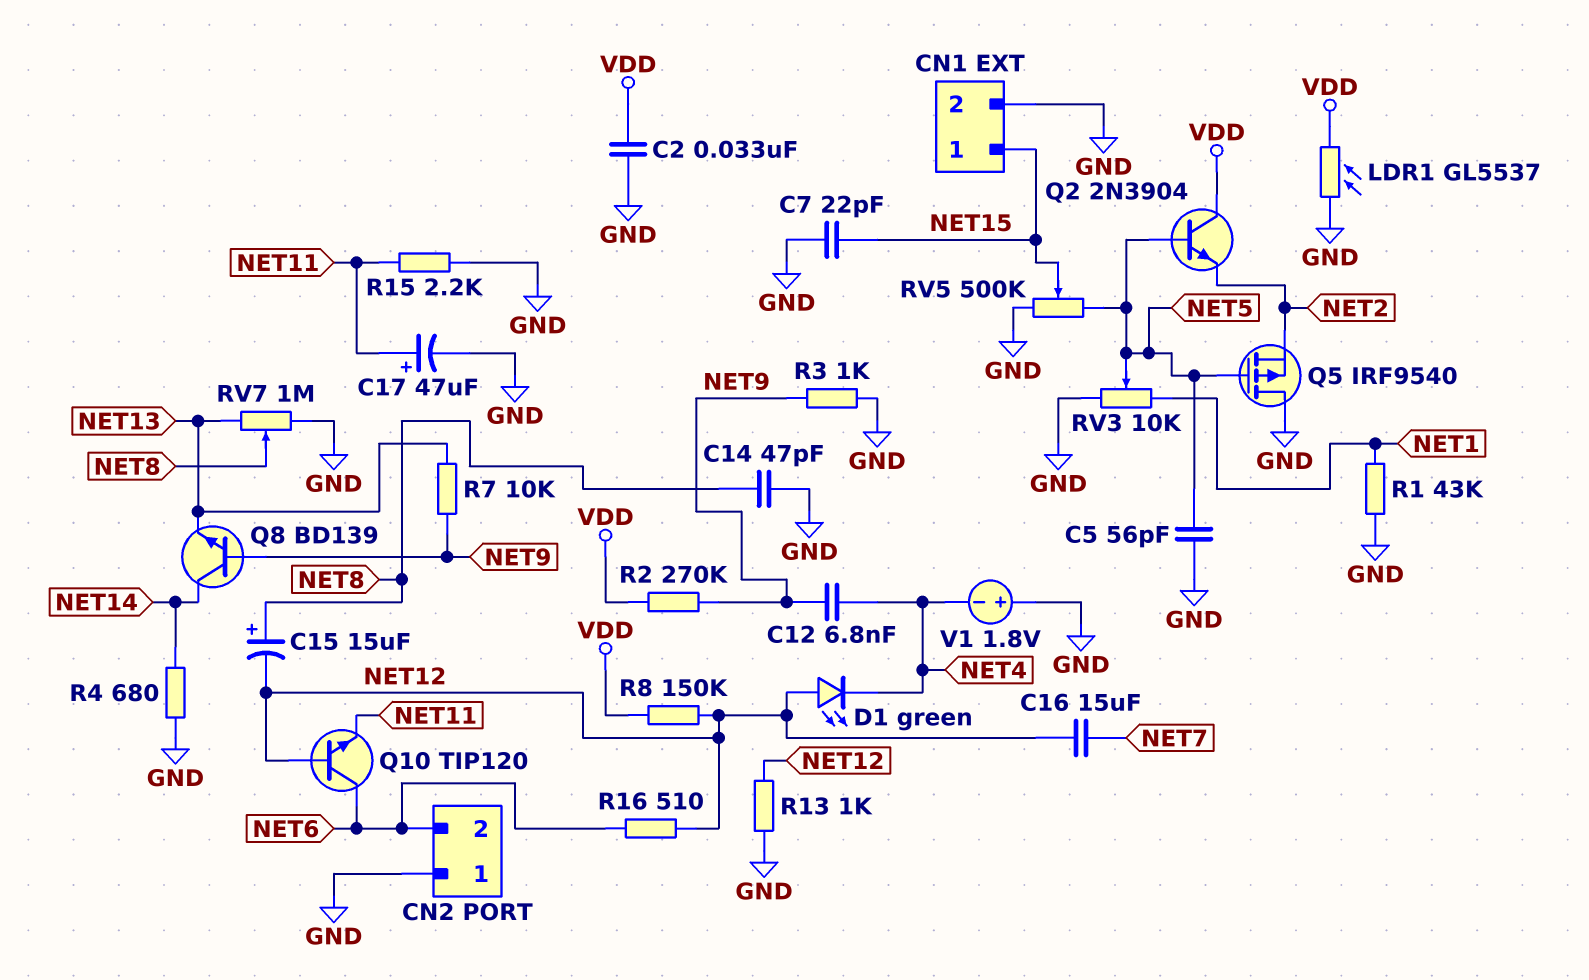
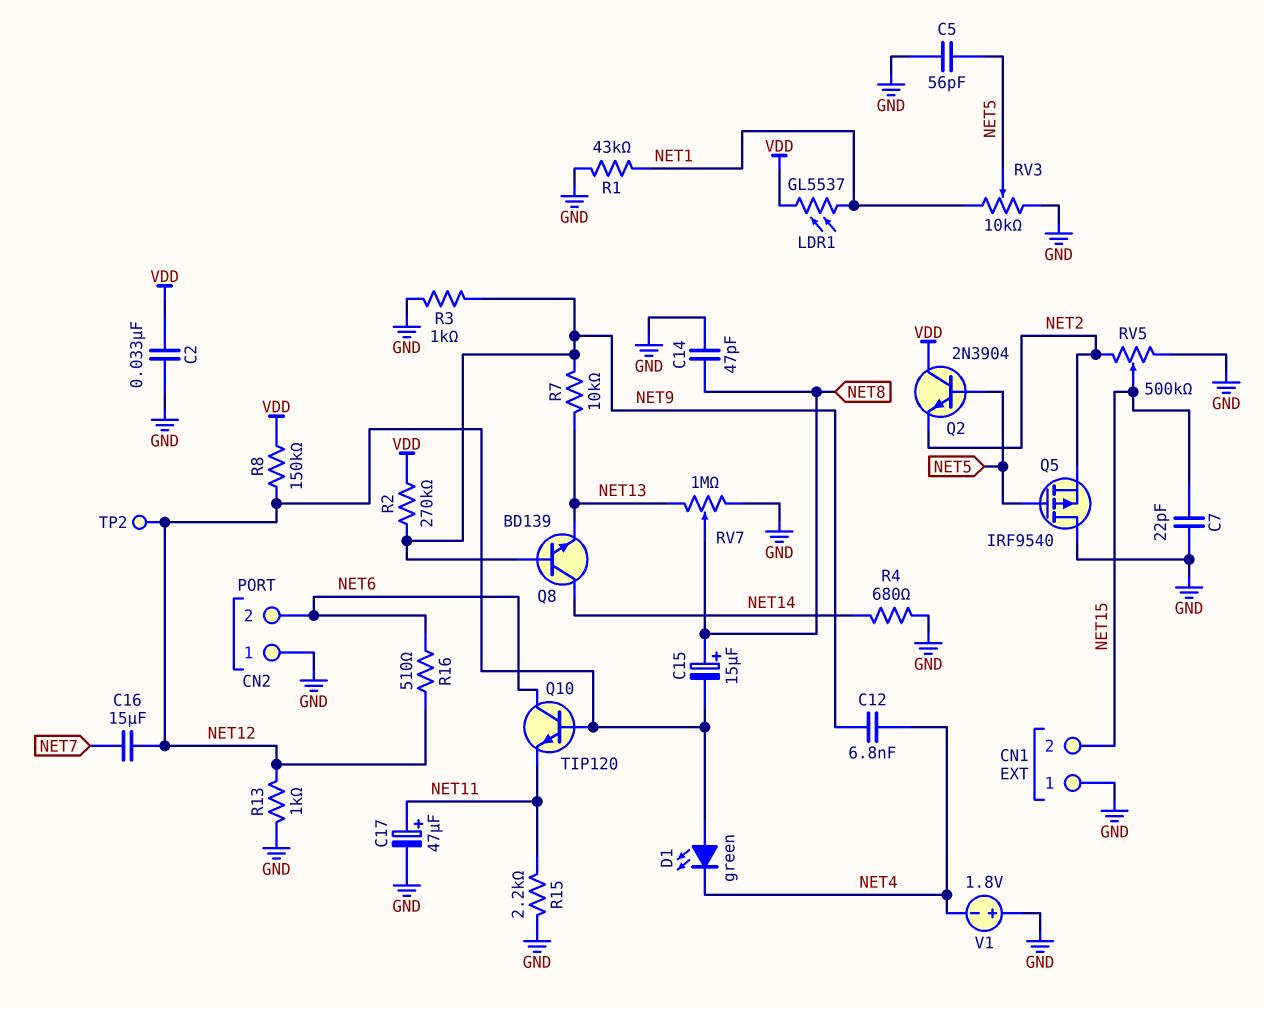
CN1 pin 1: NET15 -> GND
CN1 pin 2: GND -> NET15
LDR1: GL5537 (GND, VDD) -> GL5537 (NET1, VDD)
RV5: 500k (GND, NET5, wiper NET15) -> 500k (GND, NET2, wiper NET15)
TP2: none -> test point (NET12)

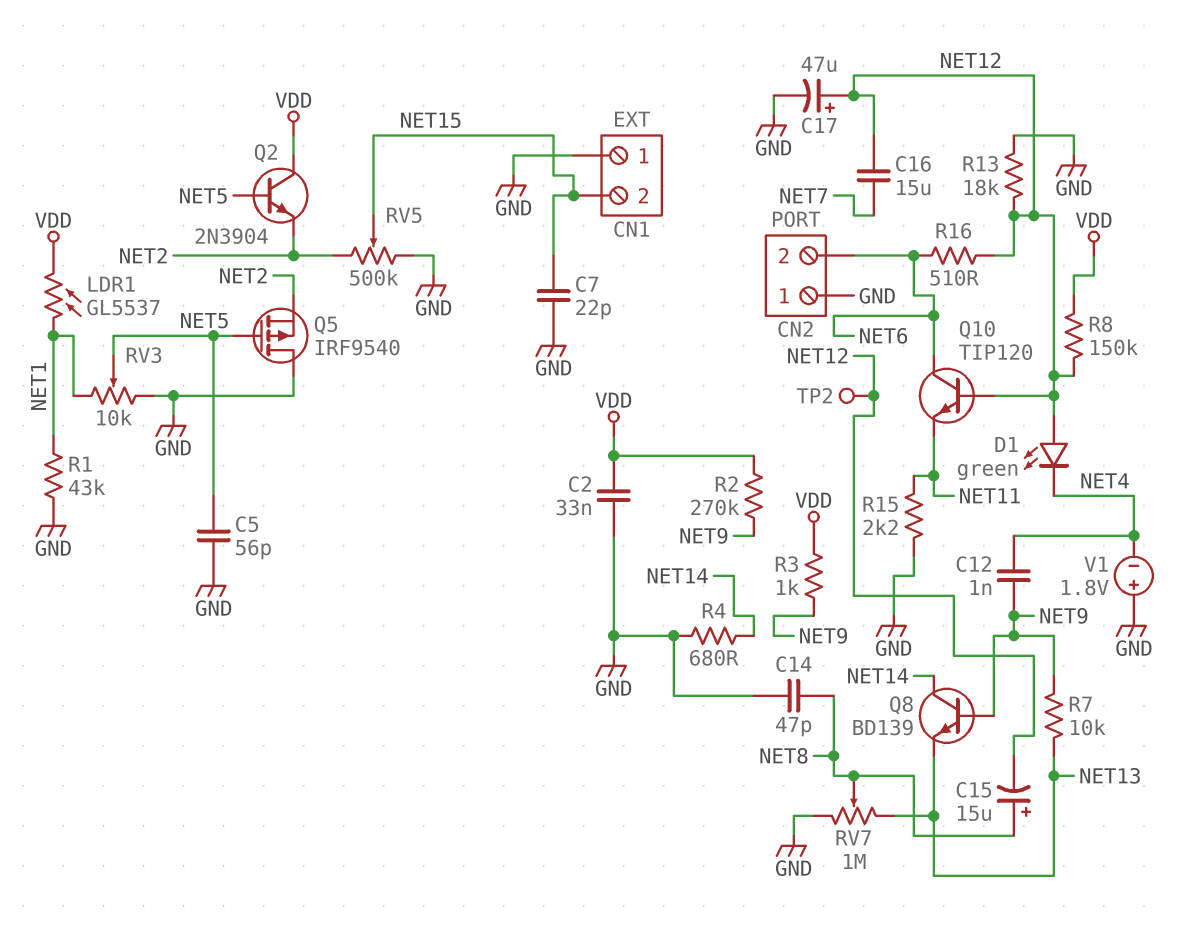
C12: 6.8nF (NET4, NET9) -> 1nF (NET4, NET9)
C17: 47uF (plus NET11, minus GND) -> 47uF (plus NET12, minus GND)
R3: 1k (GND, NET9) -> 1k (NET9, VDD)
R13: 1k (GND, NET12) -> 18k (GND, NET12)

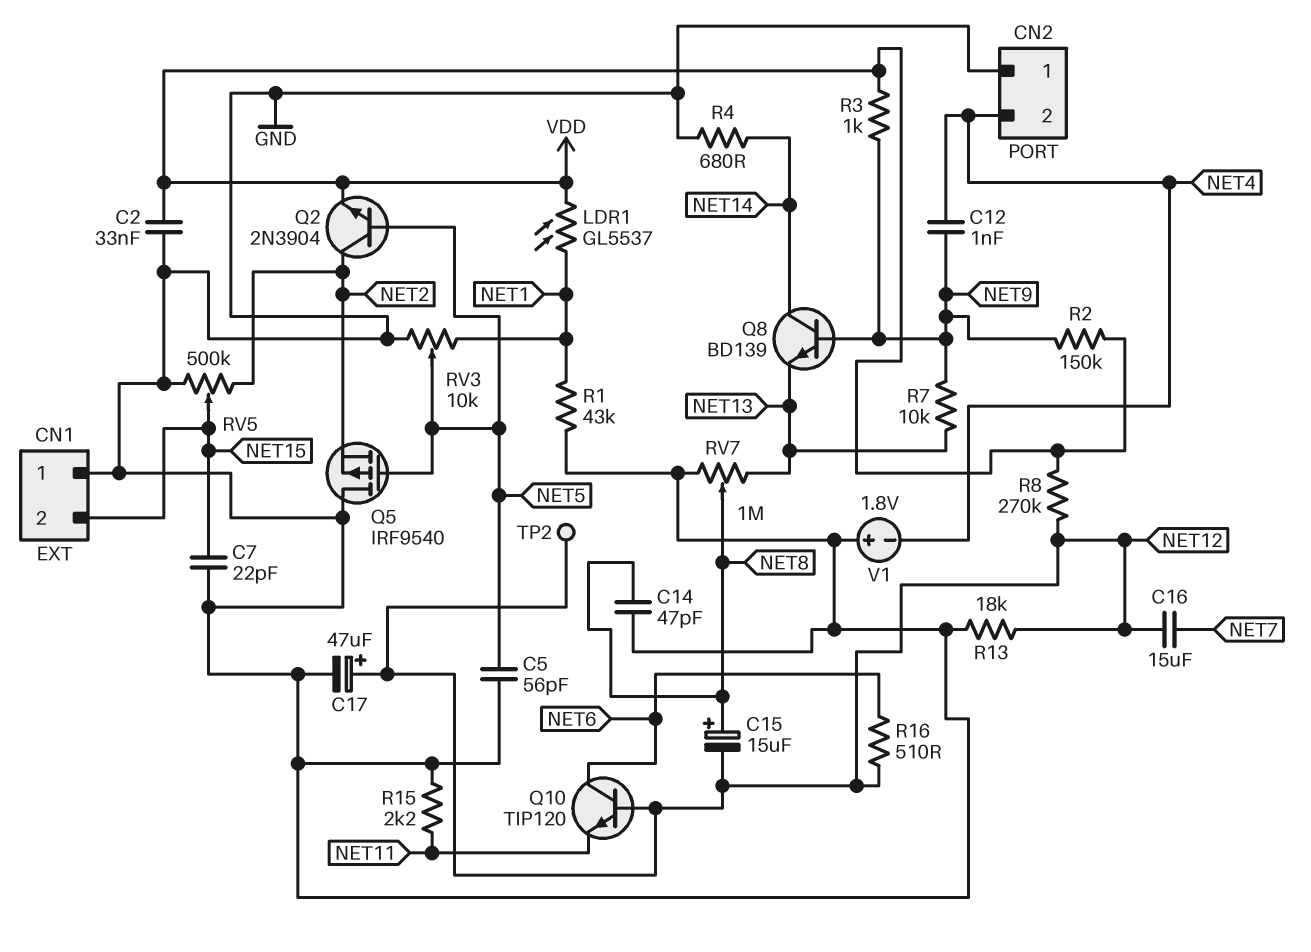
CN2 pin 2: NET6 -> NET4
D1: LED green (A NET12, K NET4) -> none
Q2: NPN 2N3904 (B NET5, C VDD, E NET2) -> NPN 2N3904 (B NET5, C NET2, E VDD)
R2: 270k (NET9, VDD) -> 150k (NET9, VDD)
R8: 150k (NET12, VDD) -> 270k (NET12, VDD)

